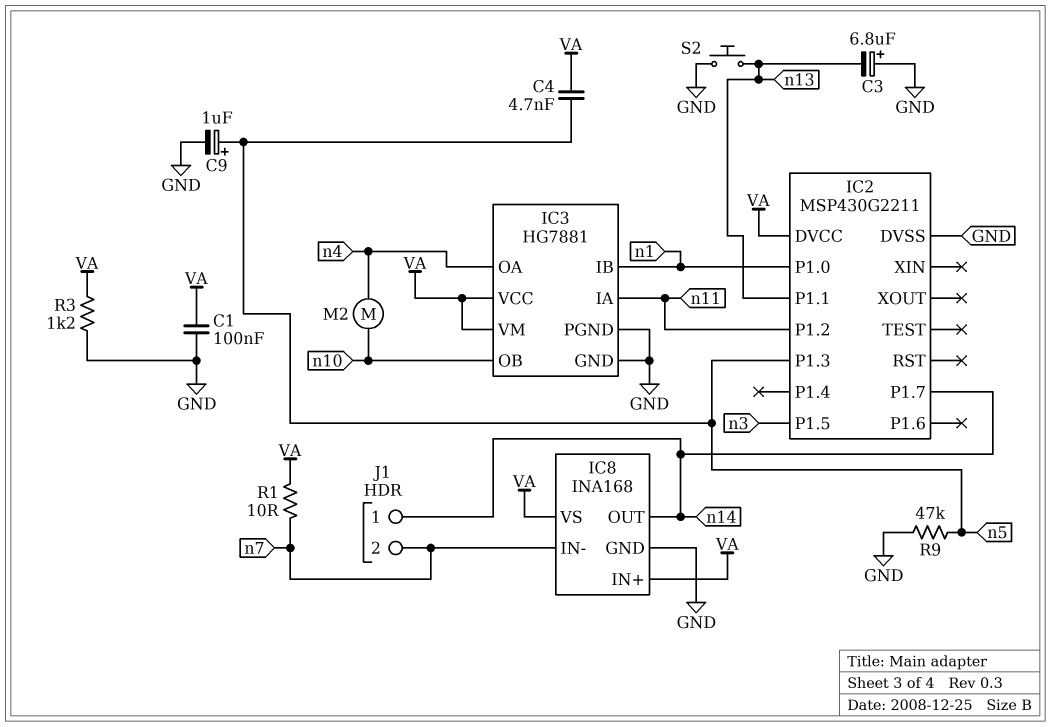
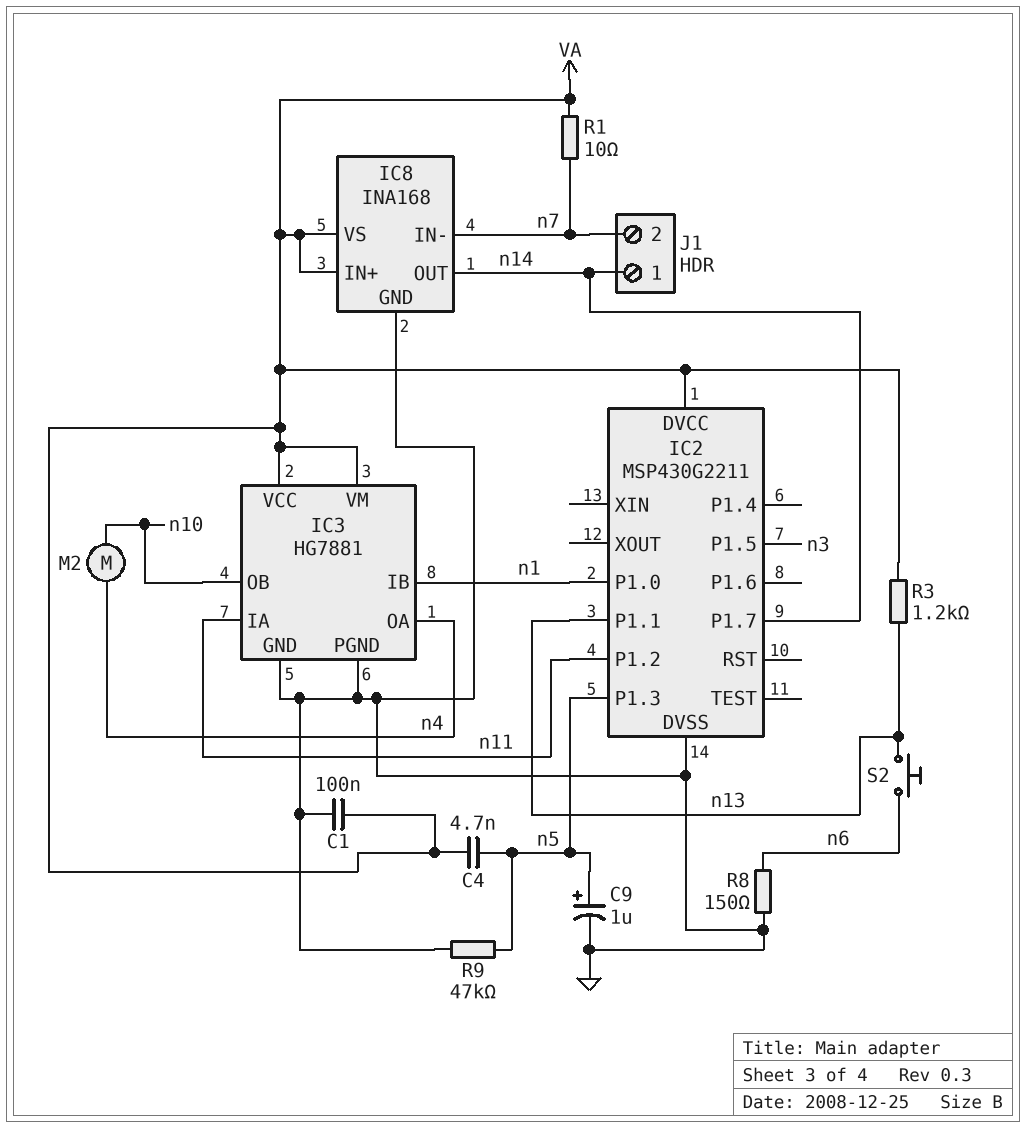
C3: 6.8uF (plus GND, minus n13) -> none
R3: 1.2k (GND, VA) -> 1.2k (VA, n13)
R8: none -> 150 (GND, n6)
S2: button (GND, n13) -> button (n6, n13)

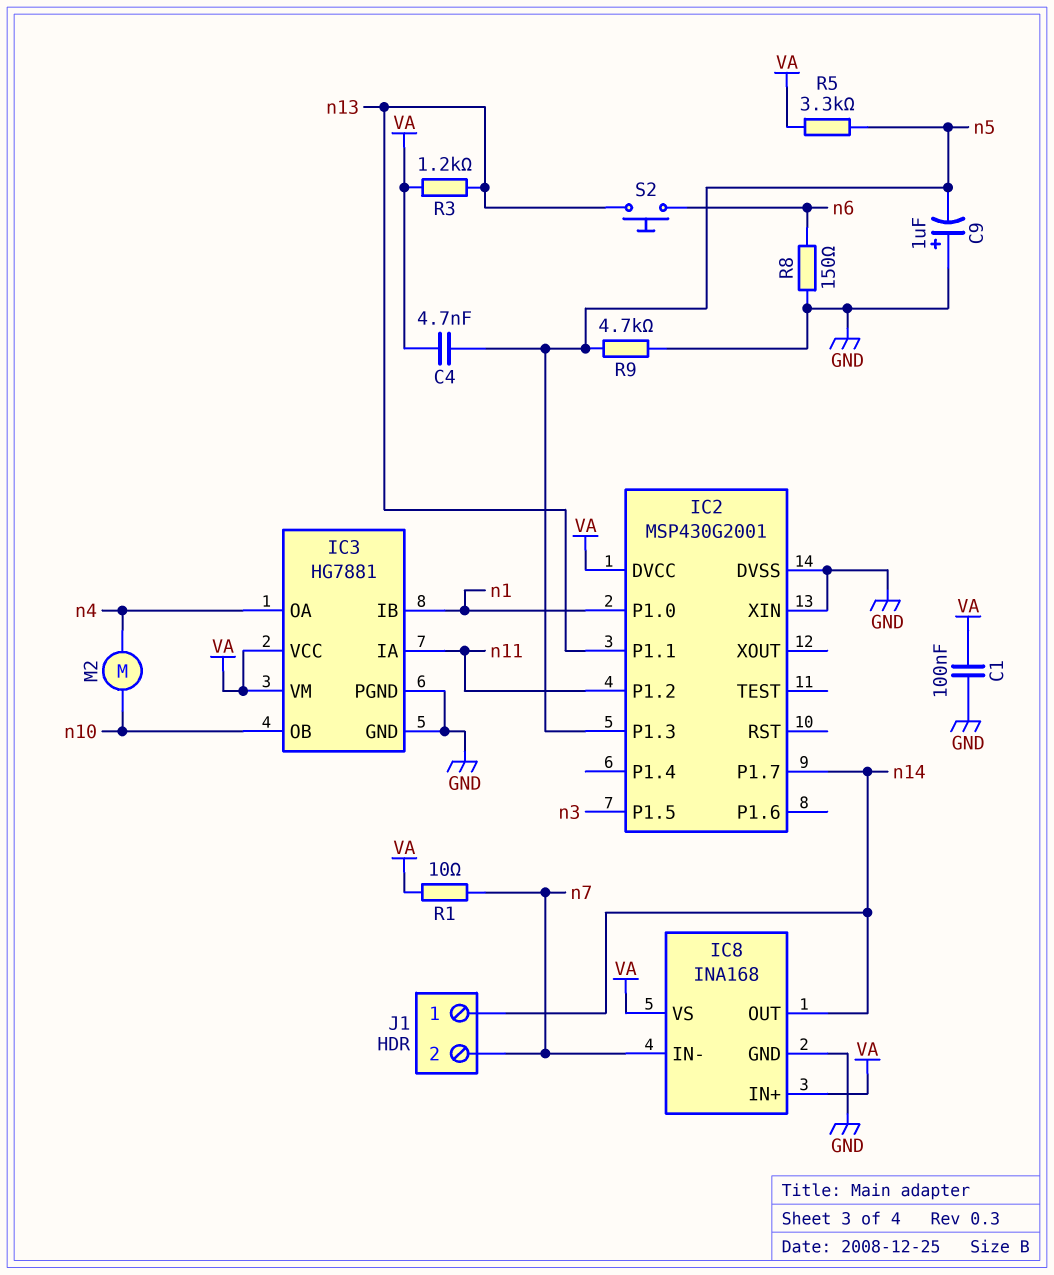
C9: 1uF (plus n5, minus GND) -> 1uF (plus GND, minus n5)
IC2: MSP430G2211 -> MSP430G2001
IC2 pin XIN: none -> GND
R5: none -> 3.3k (VA, n5)
R9: 47k (GND, n5) -> 4.7k (GND, n5)

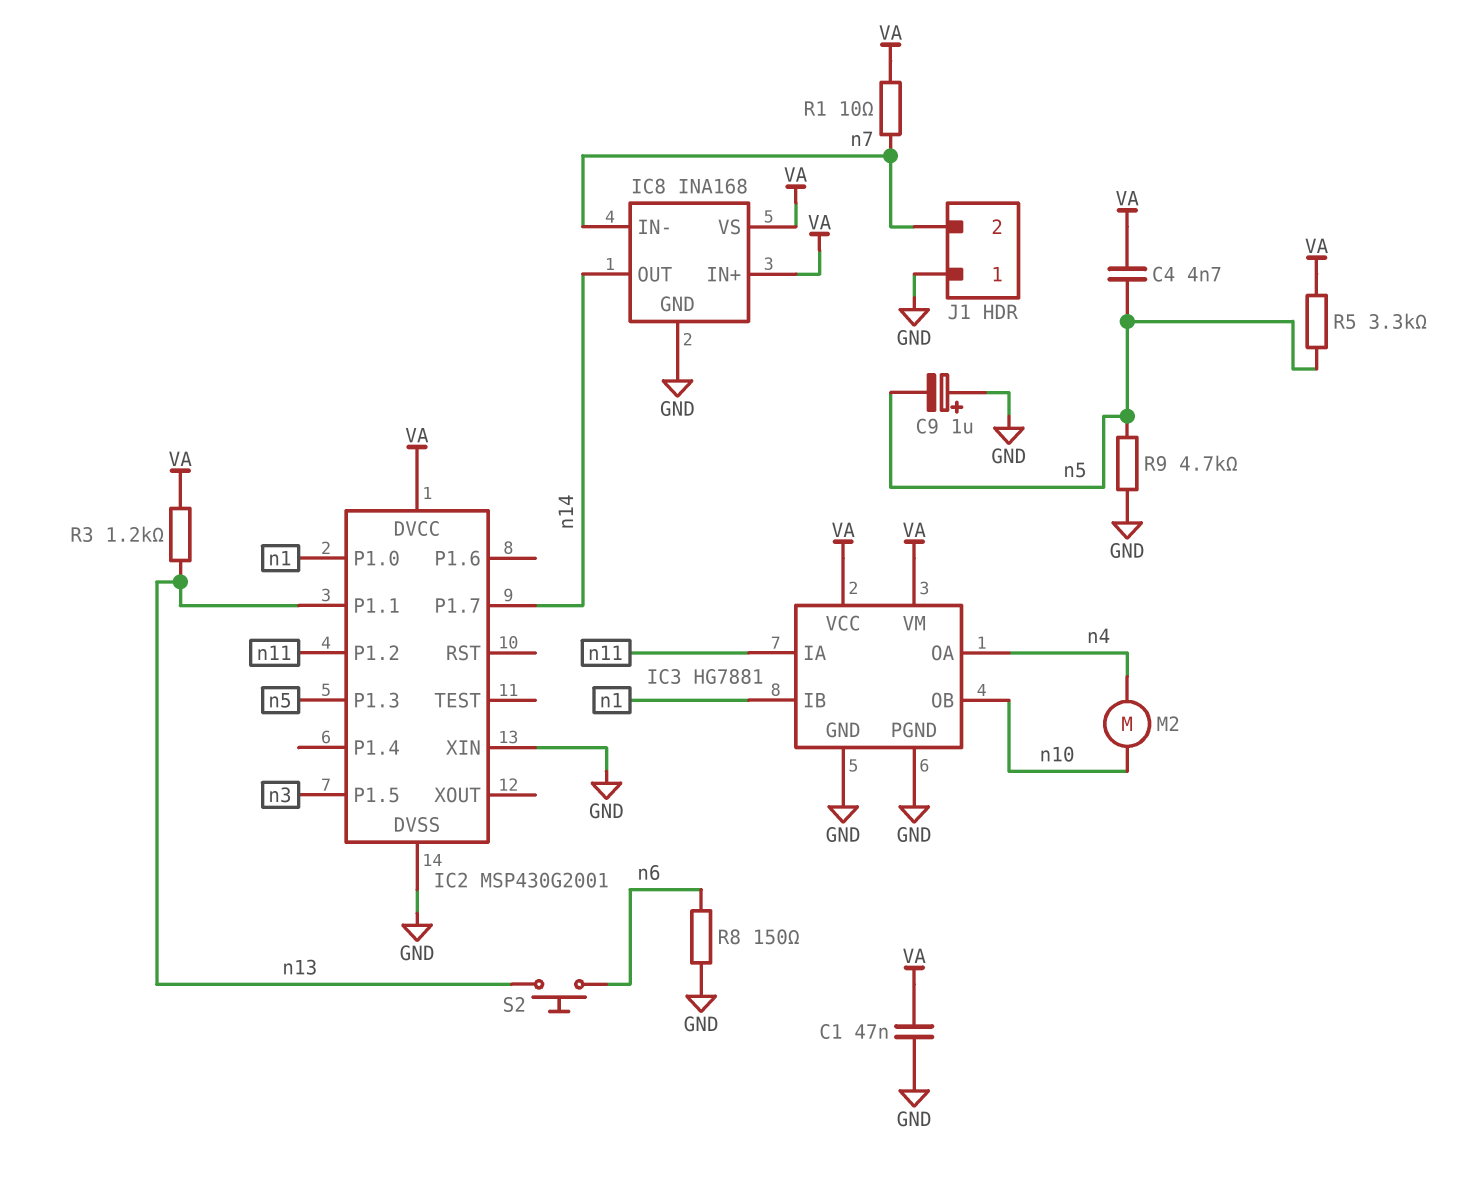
C1: 100nF (GND, VA) -> 47nF (GND, VA)
J1 pin 1: n14 -> GND

